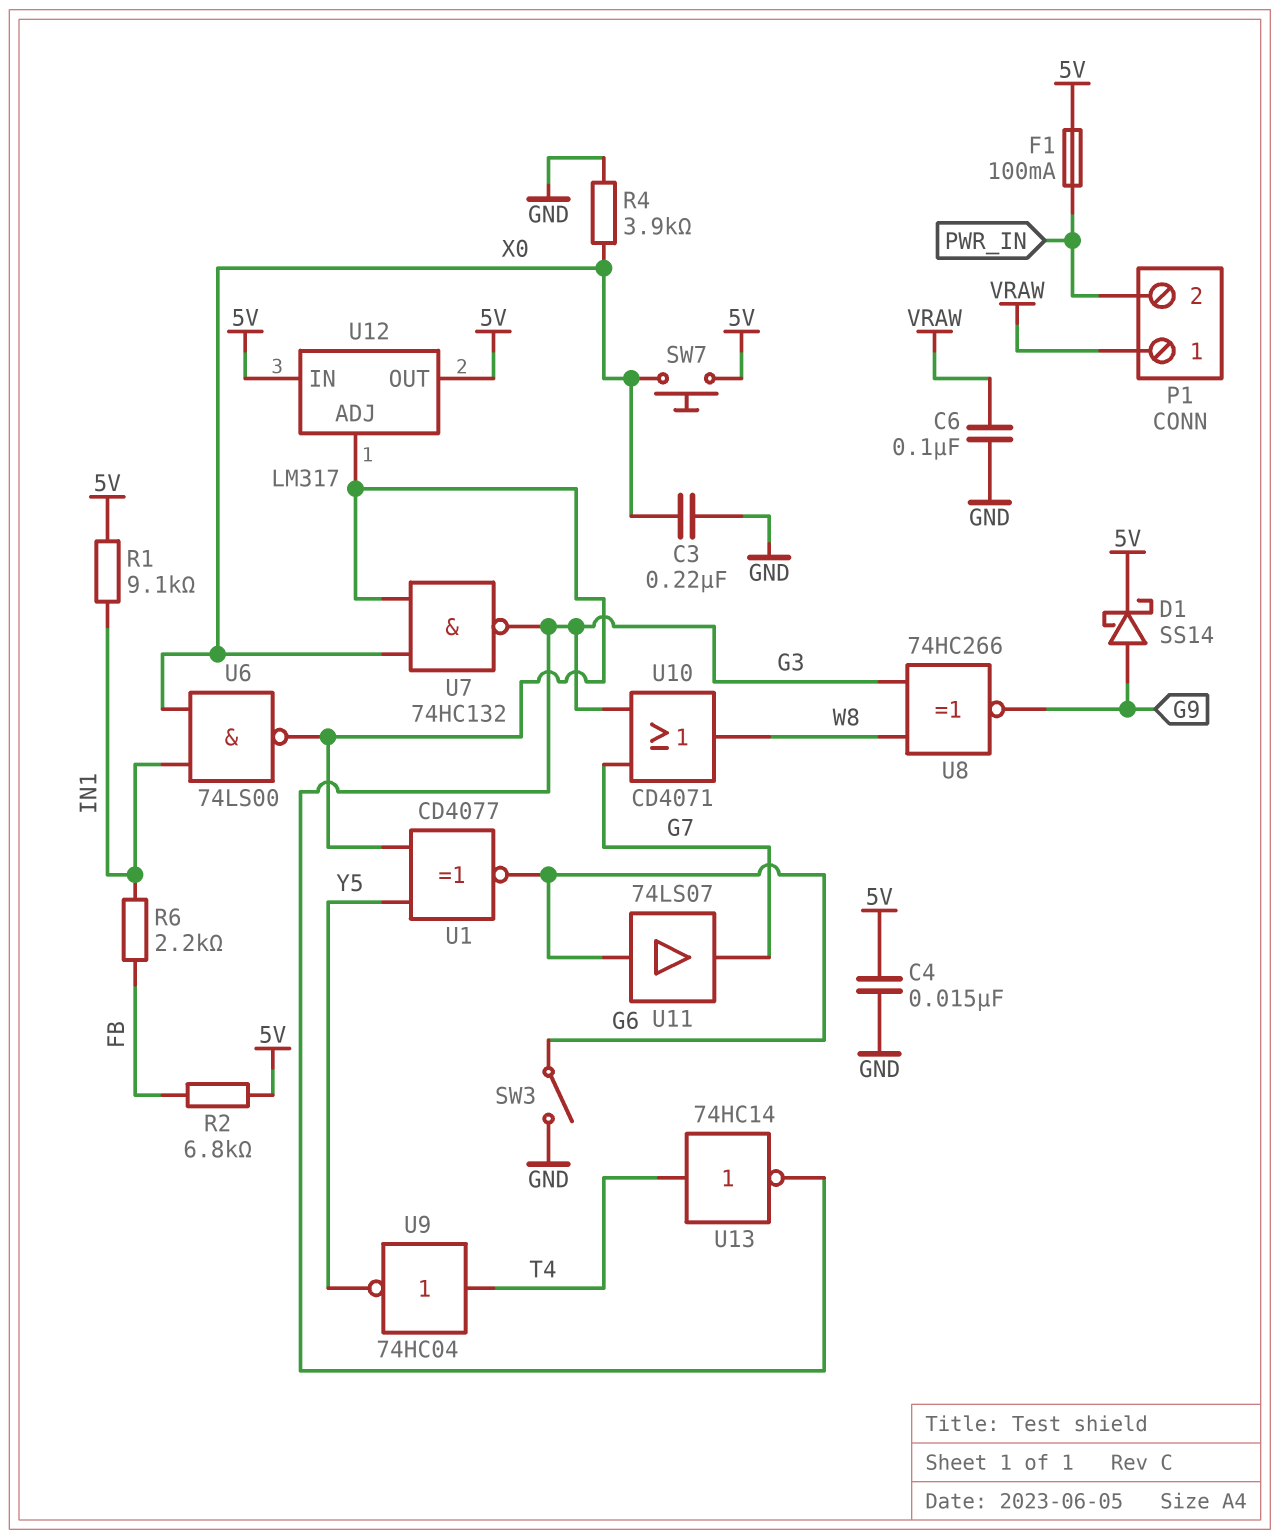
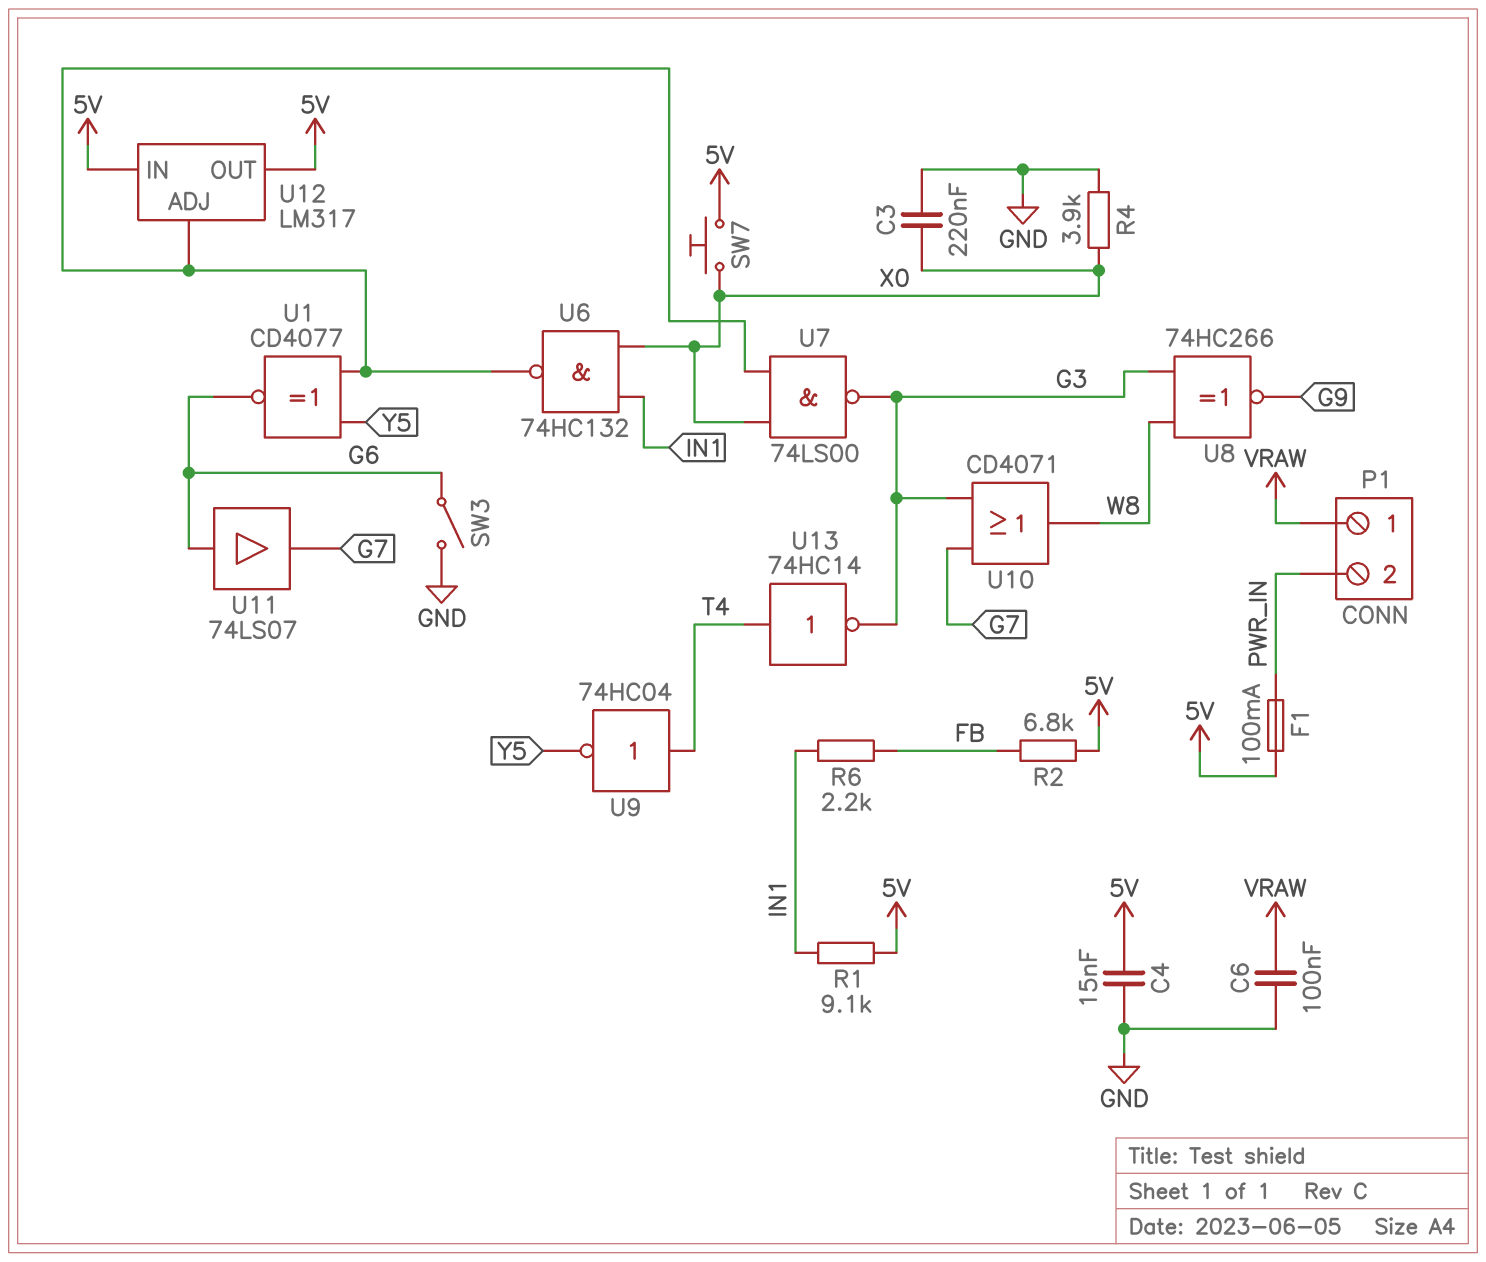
D1: schottky SS14 (A G9, K 5V) -> none
U6: NAND 74LS00 (in IN1, in X0, out U12/ADJ) -> NAND 74HC132 (in IN1, in X0, out U12/ADJ)
U7: NAND 74HC132 (in U12/ADJ, in X0, out G3) -> NAND 74LS00 (in U12/ADJ, in X0, out G3)

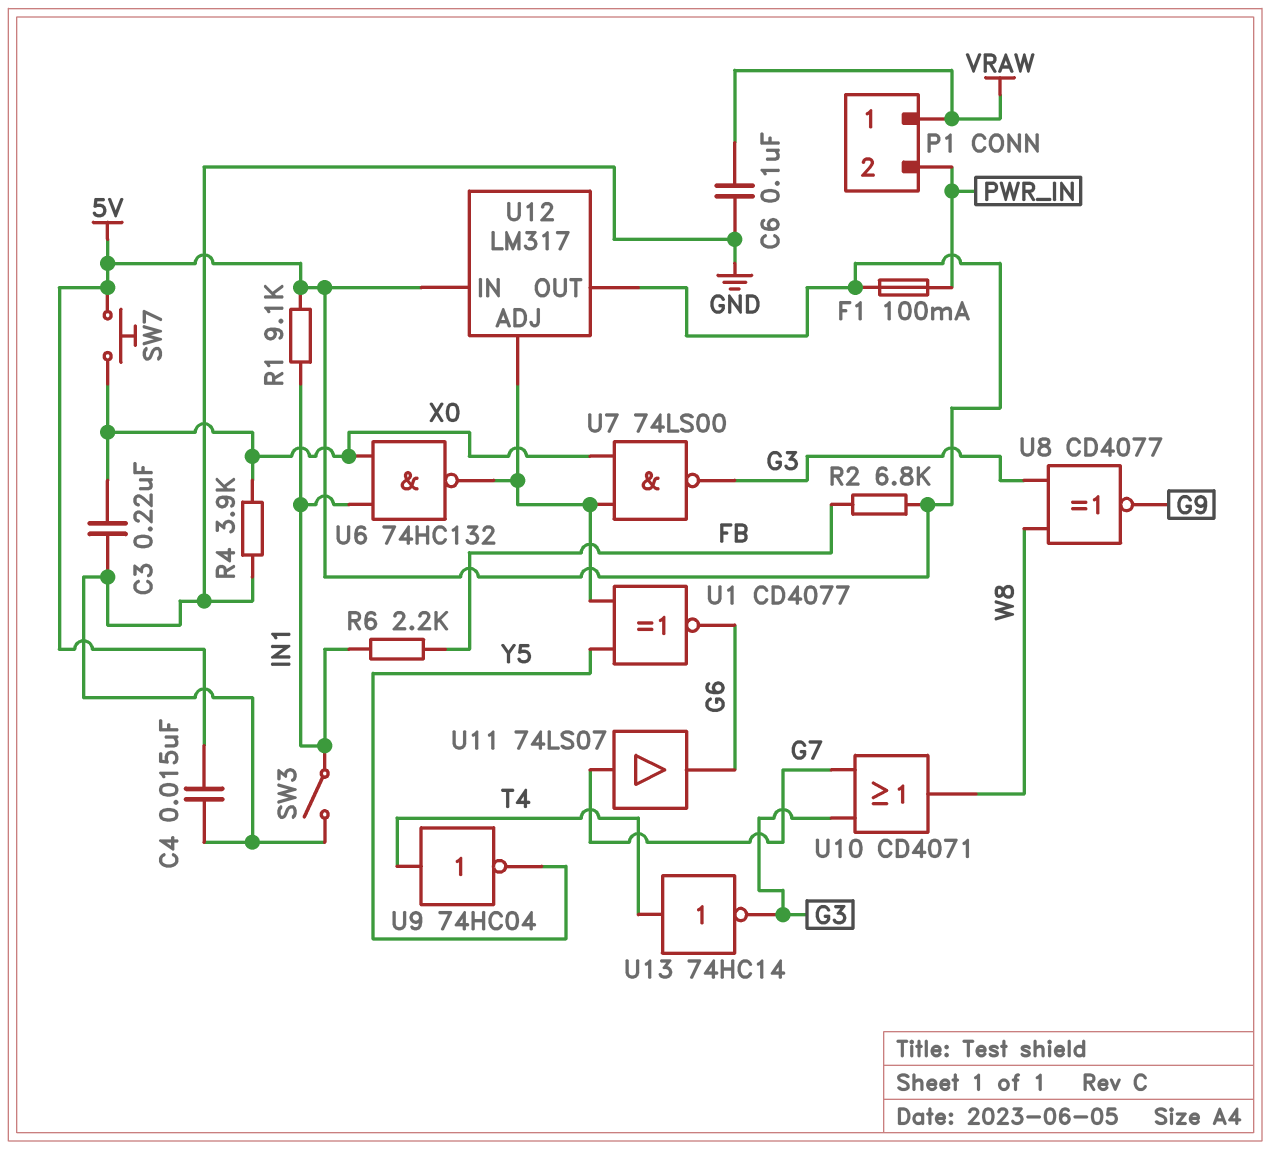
SW3: switch (G6, GND) -> switch (GND, IN1)
U8: XNOR 74HC266 (in G3, in W8, out G9) -> XNOR CD4077 (in G3, in W8, out G9)
U11: buffer 74LS07 (in G6, out G7) -> buffer 74LS07 (in G7, out G6)

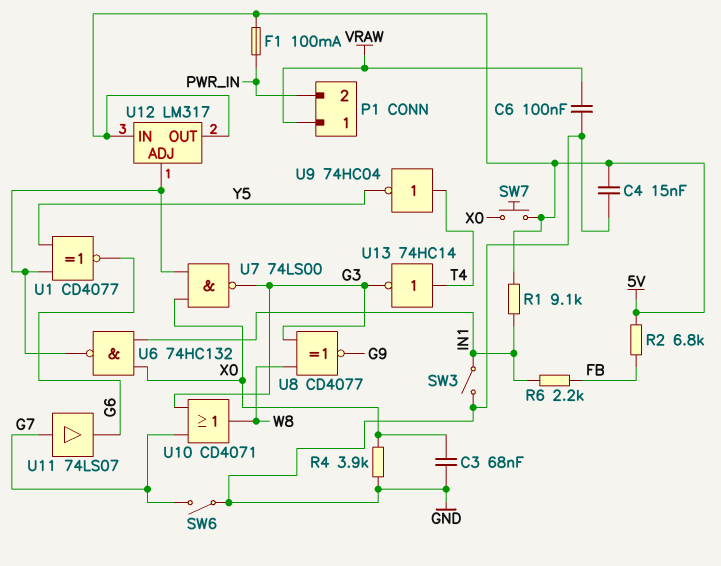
C3: 220nF (GND, X0) -> 68nF (GND, X0)
SW6: none -> switch (G7, GND)

